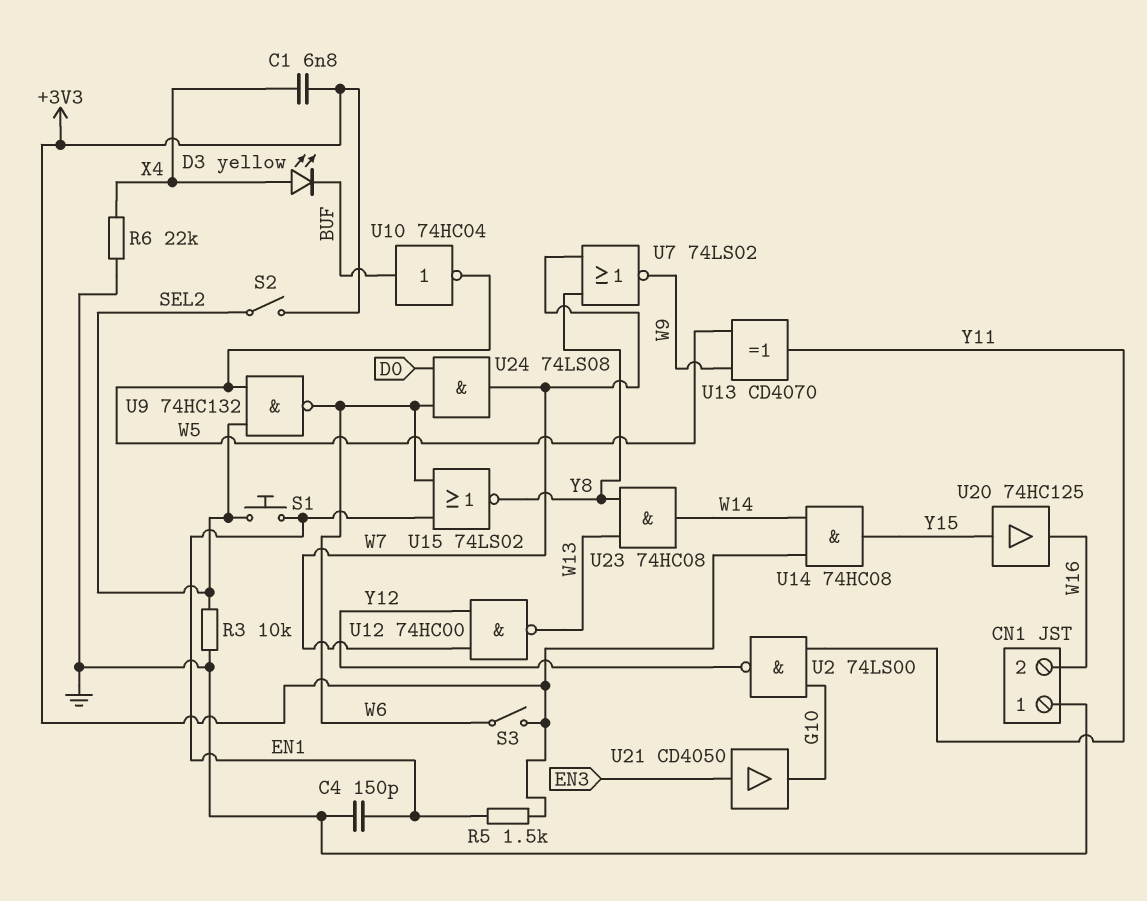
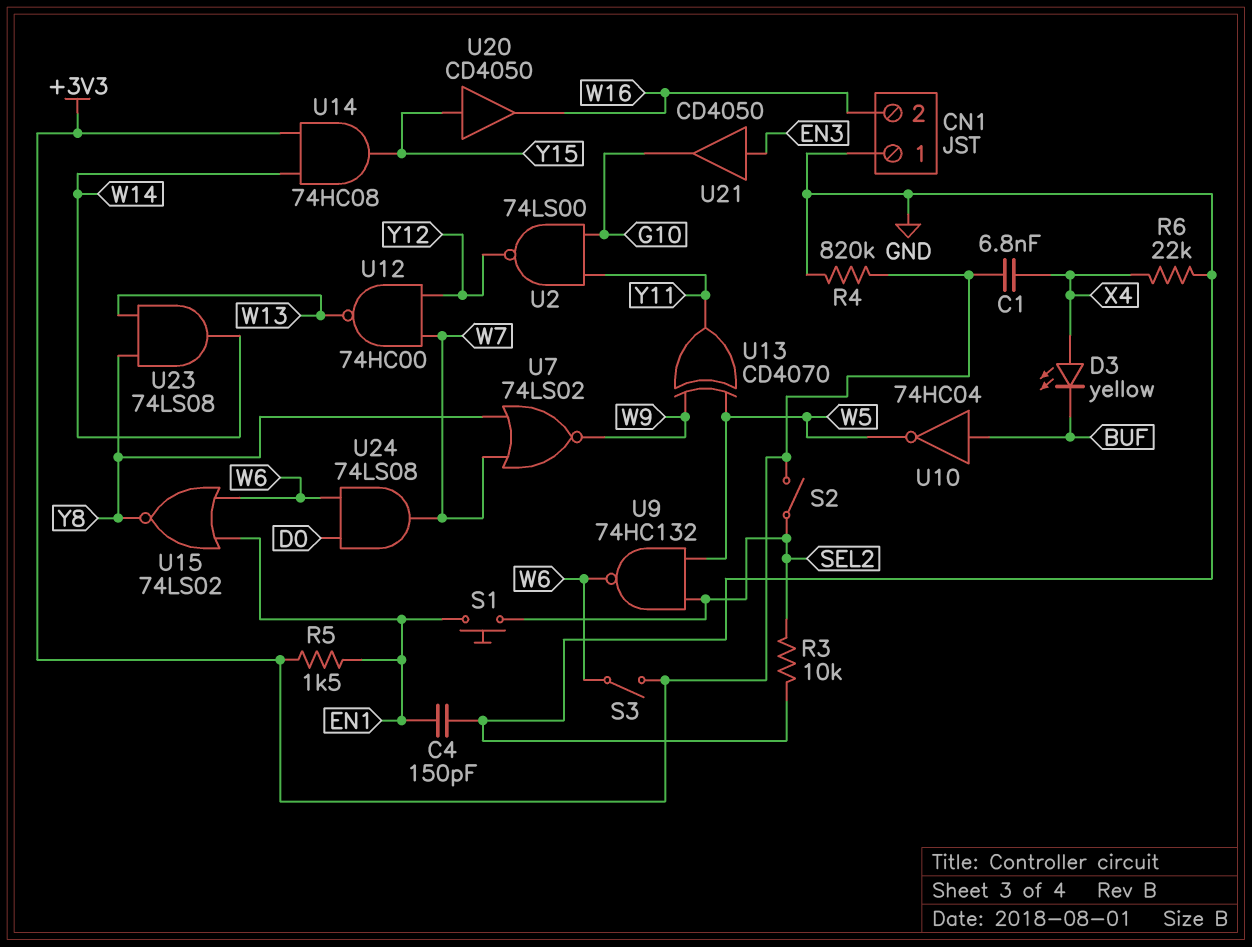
R4: none -> 820k (+3V3, GND)
U20: buffer 74HC125 (in Y15, out W16) -> buffer CD4050 (in Y15, out W16)
U23: AND 74HC08 (in W13, in Y8, out W14) -> AND 74LS08 (in W13, in Y8, out W14)

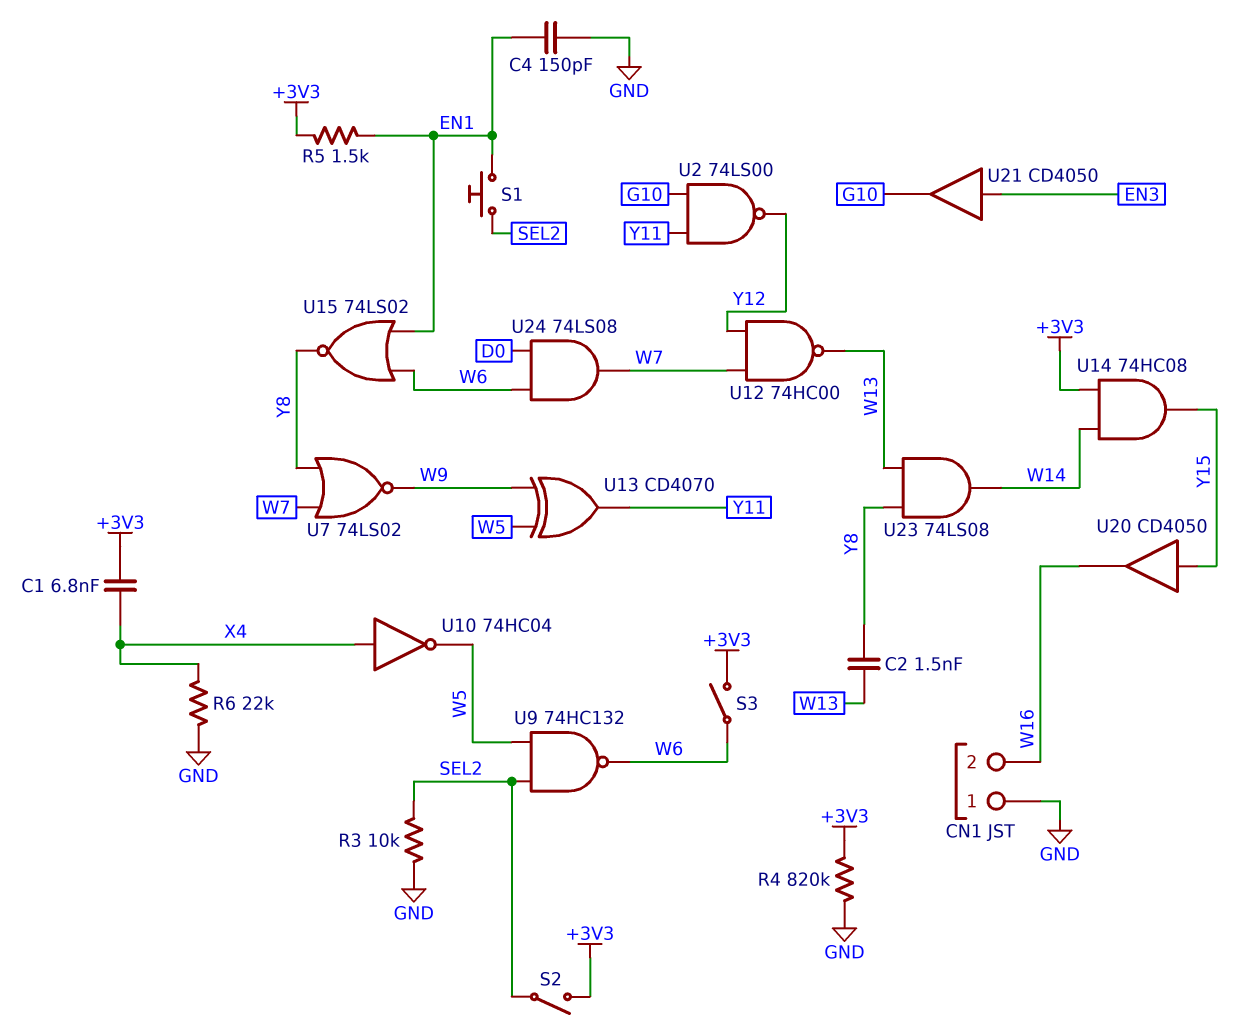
C2: none -> 1.5nF (W13, Y8)
D3: LED yellow (A X4, K BUF) -> none
U10: NOT 74HC04 (in BUF, out W5) -> NOT 74HC04 (in X4, out W5)

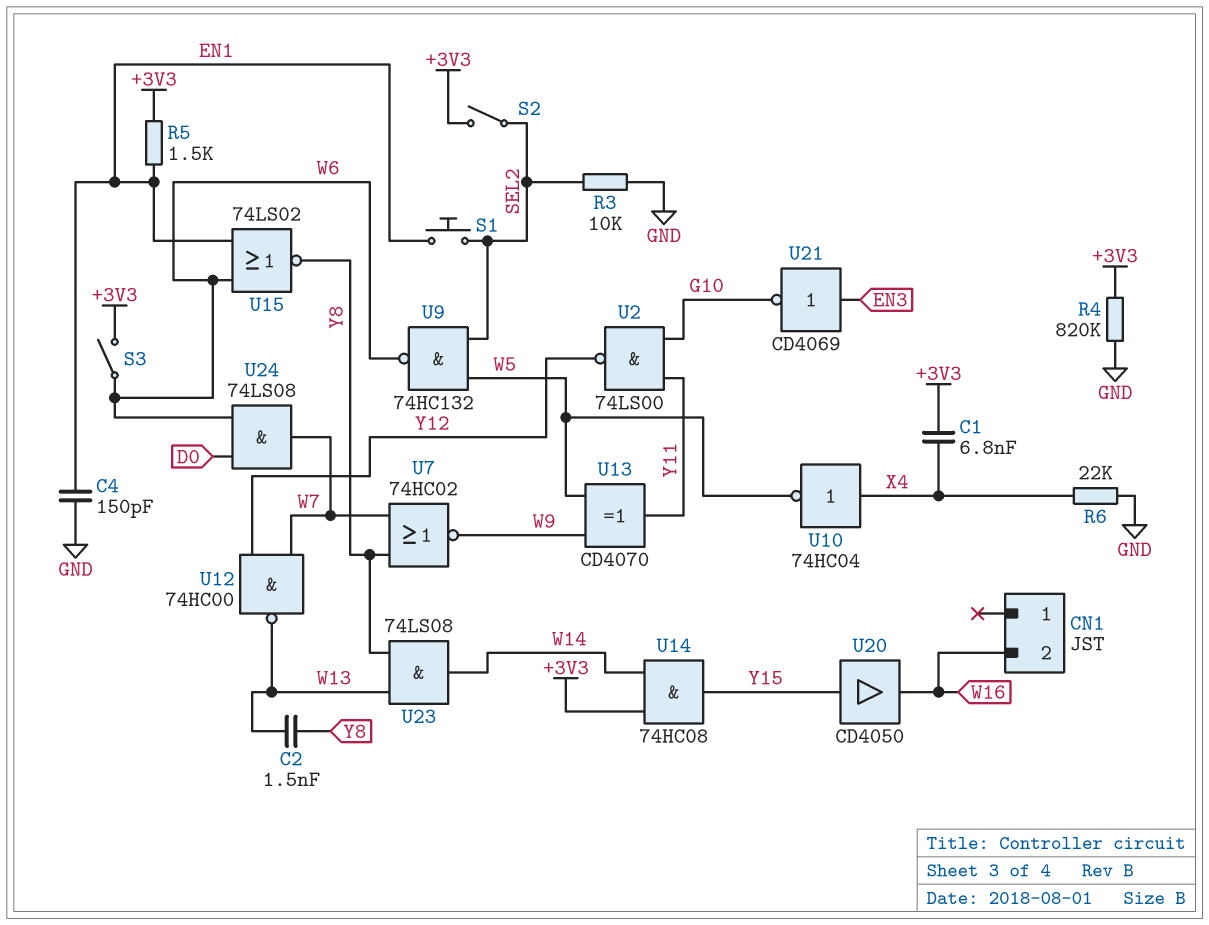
CN1 pin 1: GND -> none
U7: NOR 74LS02 (in W7, in Y8, out W9) -> NOR 74HC02 (in W7, in Y8, out W9)
U21: buffer CD4050 (in EN3, out G10) -> NOT CD4069 (in EN3, out G10)

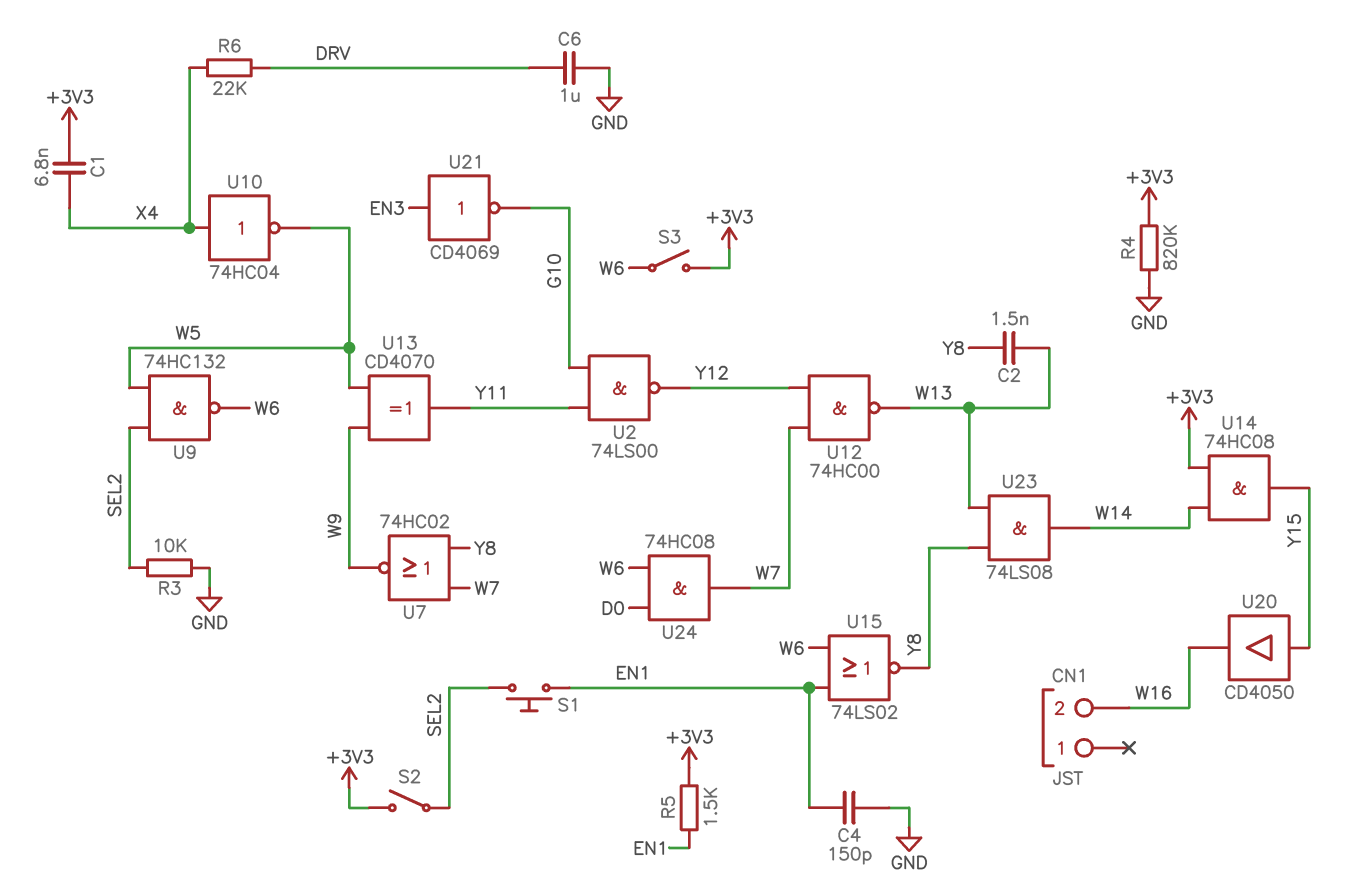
C6: none -> 1uF (DRV, GND)
R6: 22k (GND, X4) -> 22k (DRV, X4)
U24: AND 74LS08 (in D0, in W6, out W7) -> AND 74HC08 (in D0, in W6, out W7)

